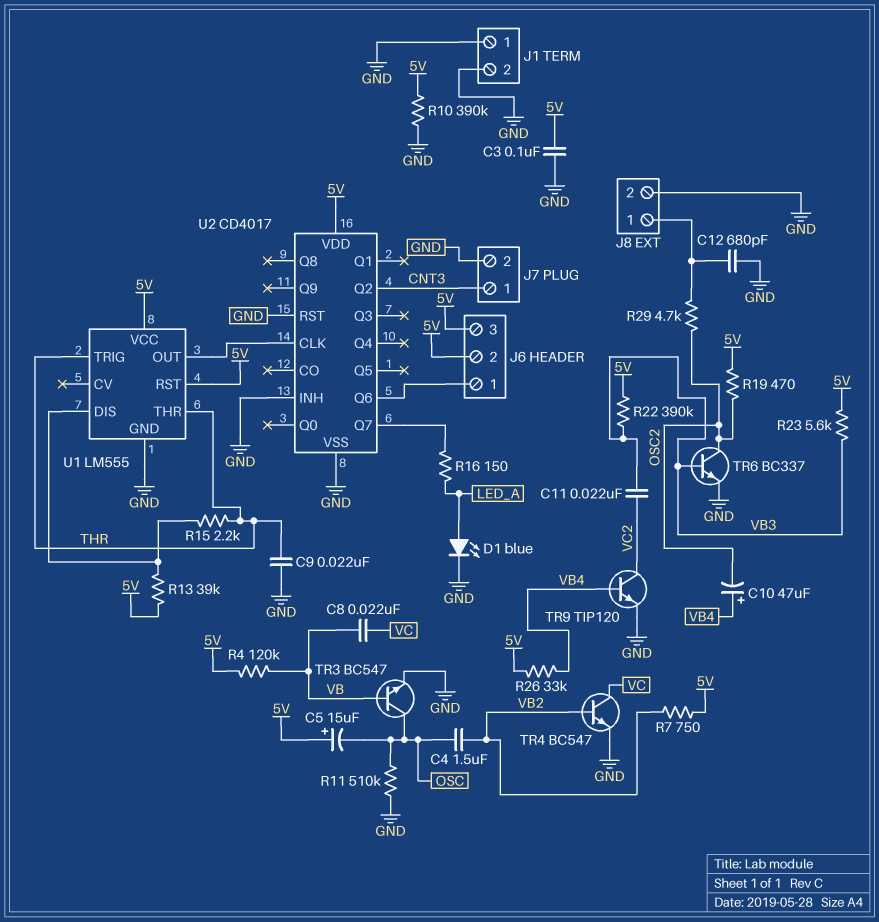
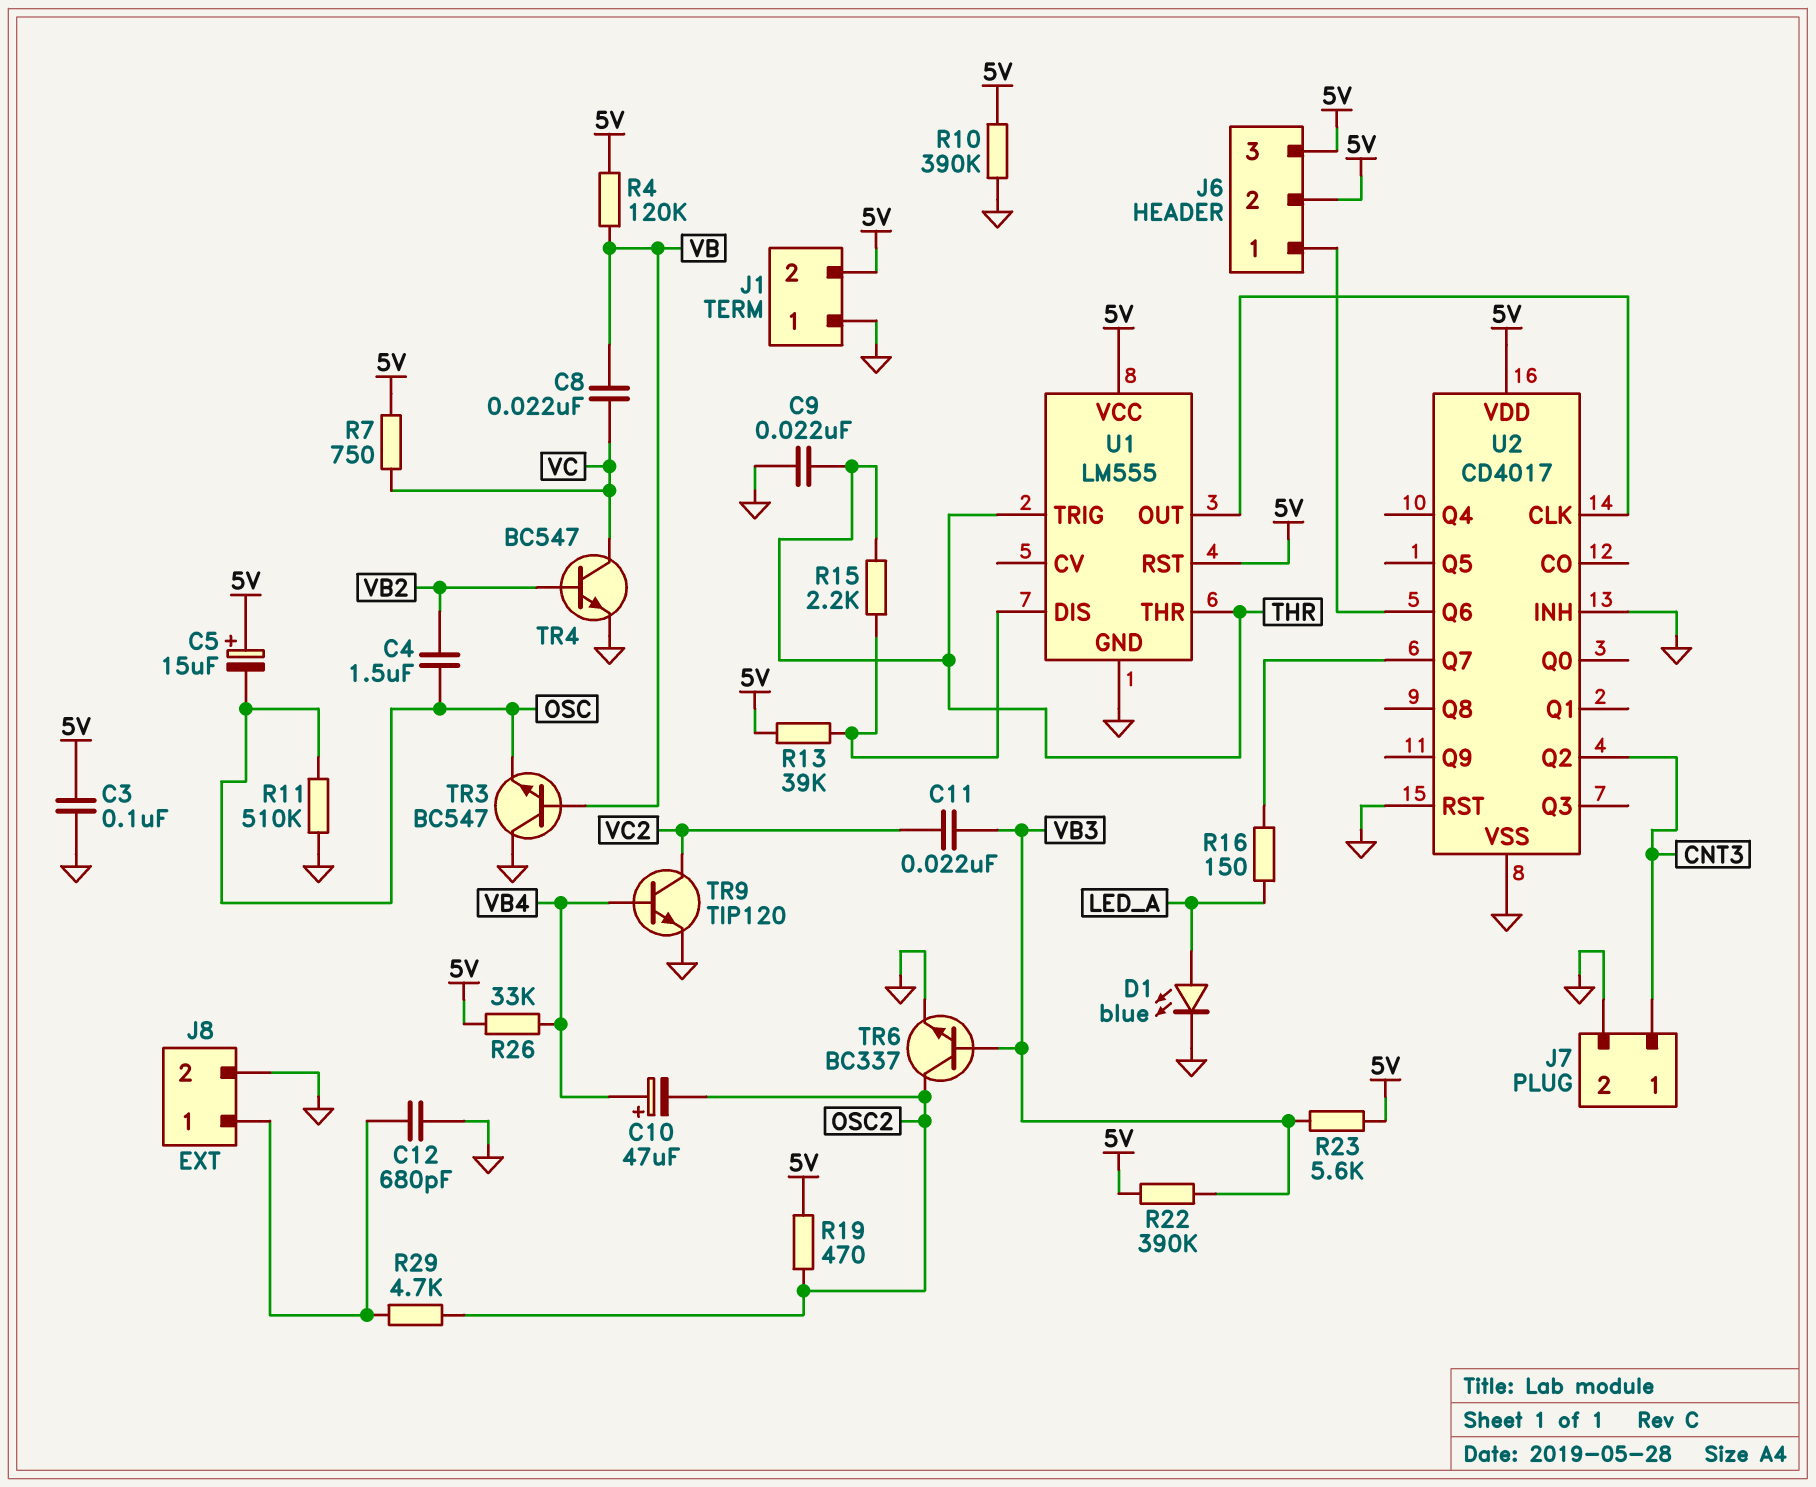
J1 pin 2: GND -> 5V
R7: 750 (5V, VB2) -> 750 (5V, VC)
TR3: NPN BC547 (B VB, C OSC, E GND) -> NPN BC547 (B VB, C GND, E OSC)

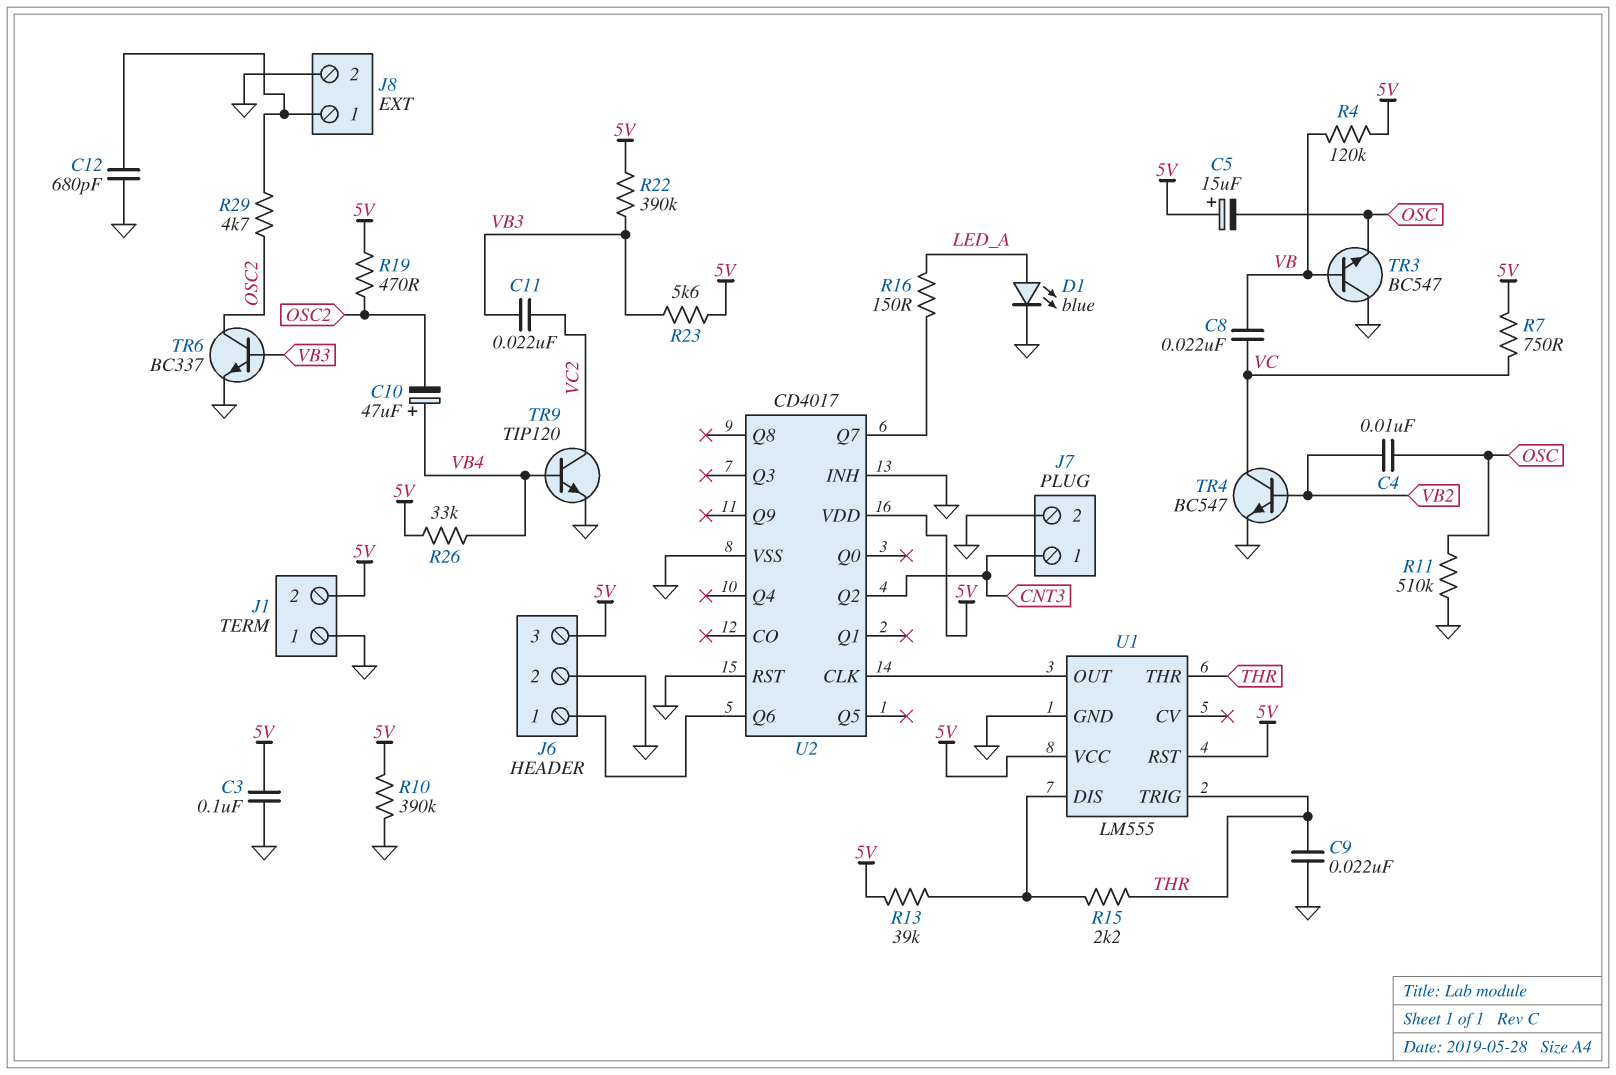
C4: 1.5uF (OSC, VB2) -> 10nF (OSC, VB2)
J6 pin 2: 5V -> GND

